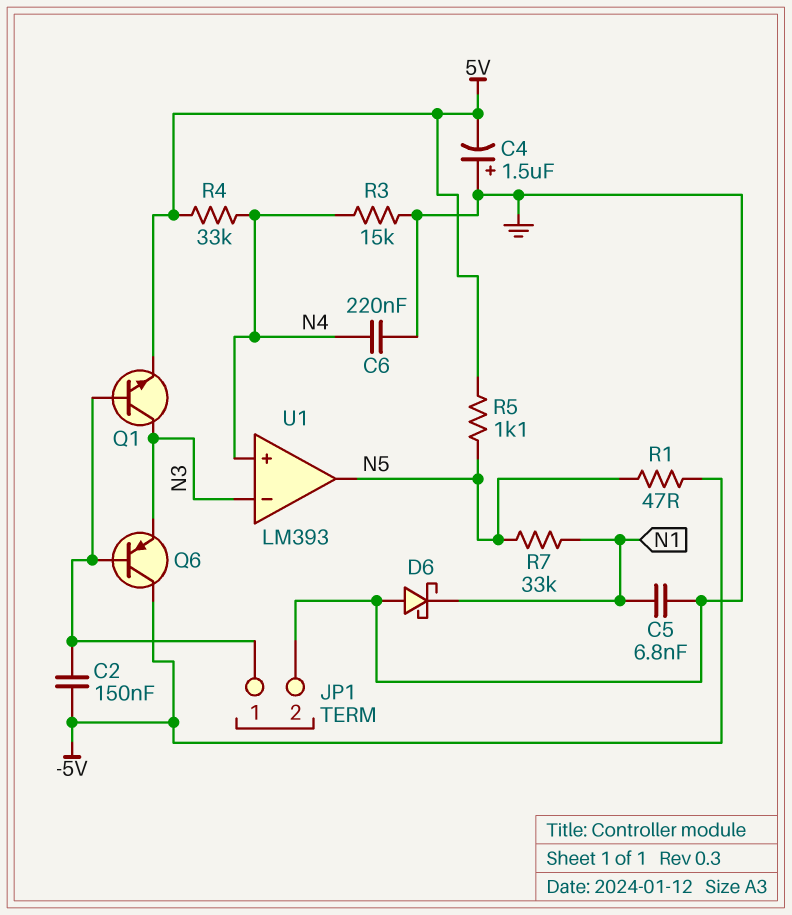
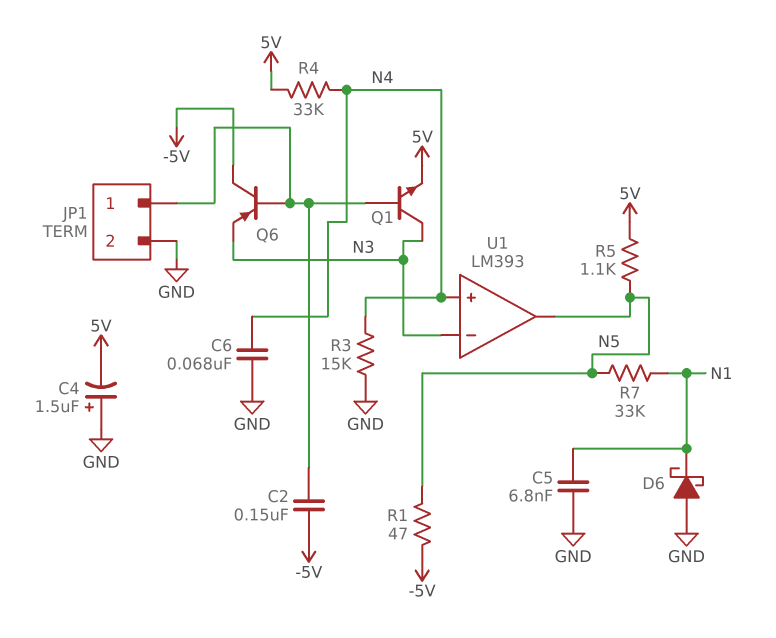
C6: 220nF (GND, N4) -> 68nF (GND, N4)

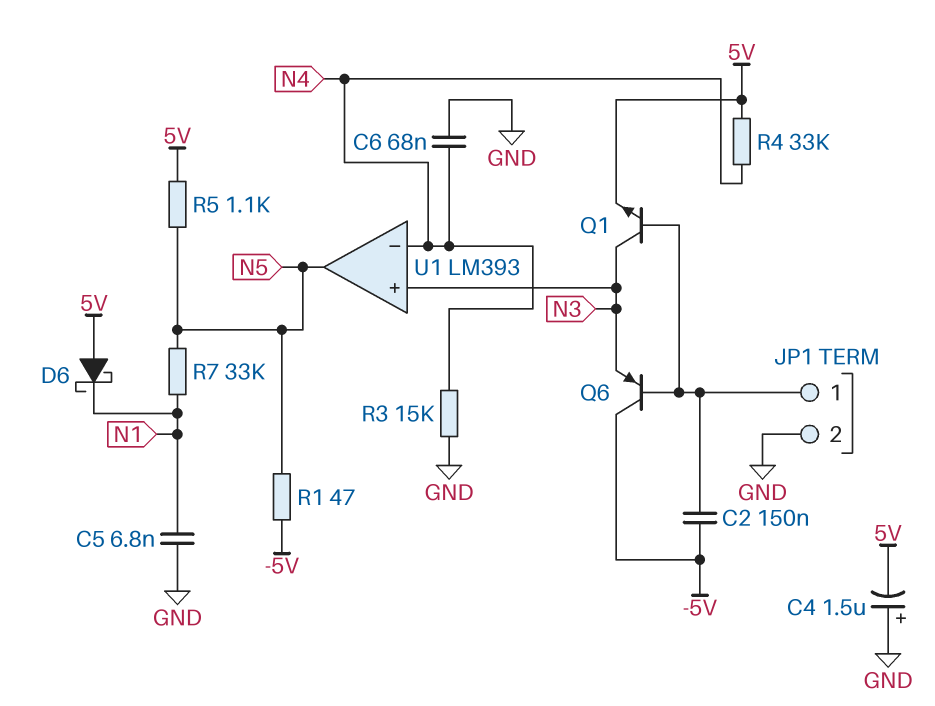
D6: schottky (A GND, K N1) -> schottky (A 5V, K N1)
U1 pin in+: N4 -> N3
U1 pin in-: N3 -> N4

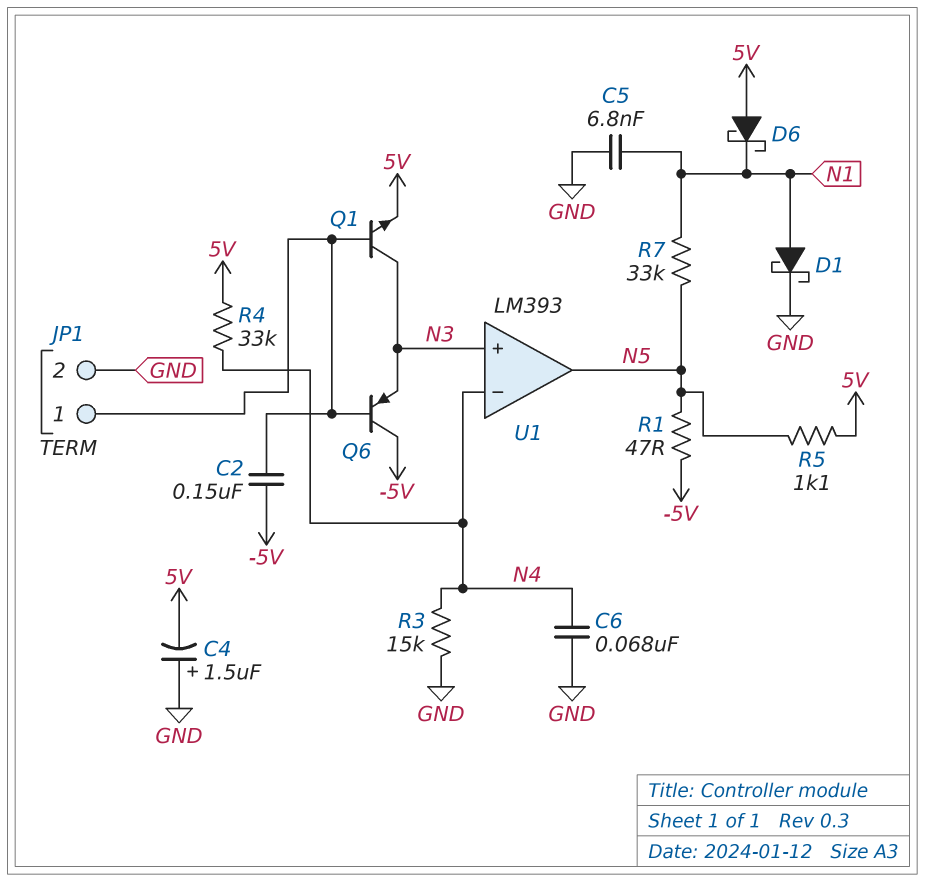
D1: none -> schottky (A N1, K GND)

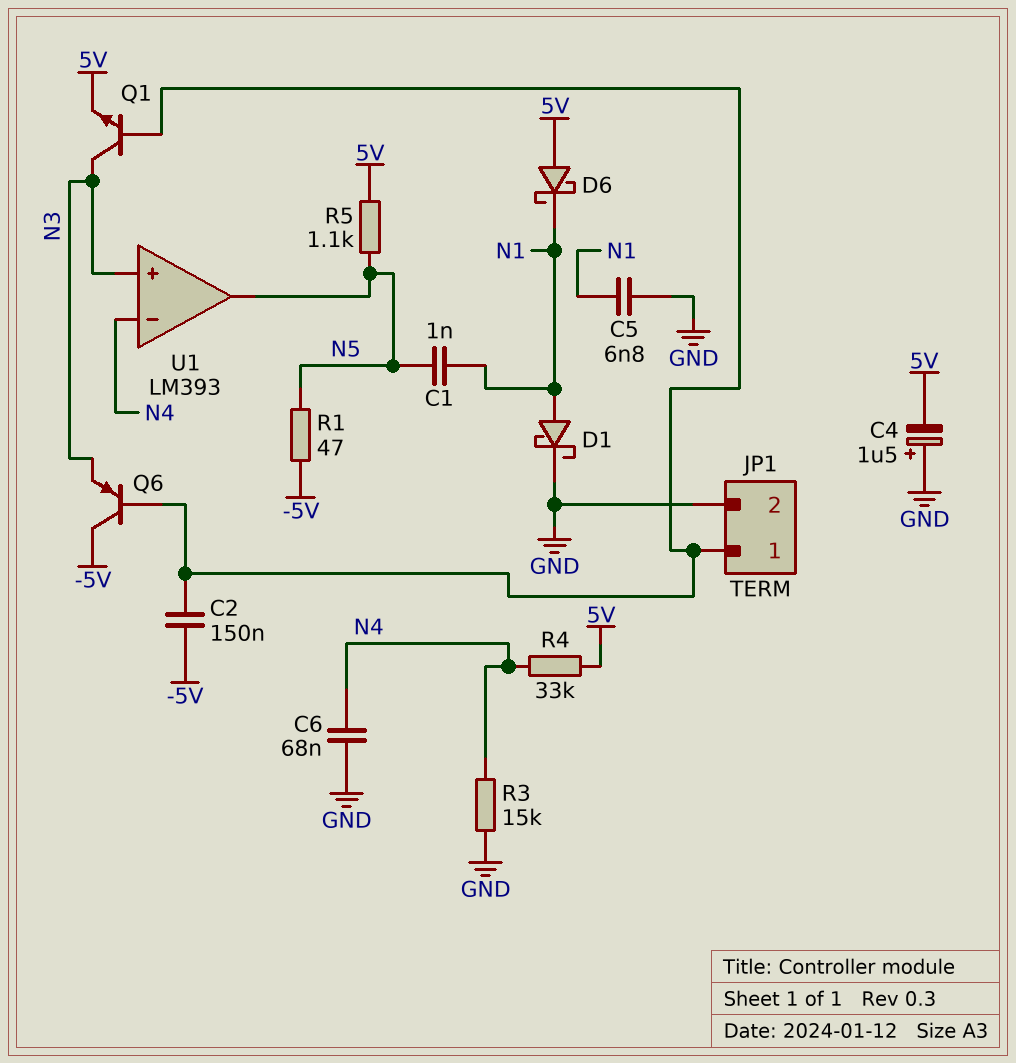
C1: none -> 1nF (N1, N5)
R7: 33k (N1, N5) -> none

